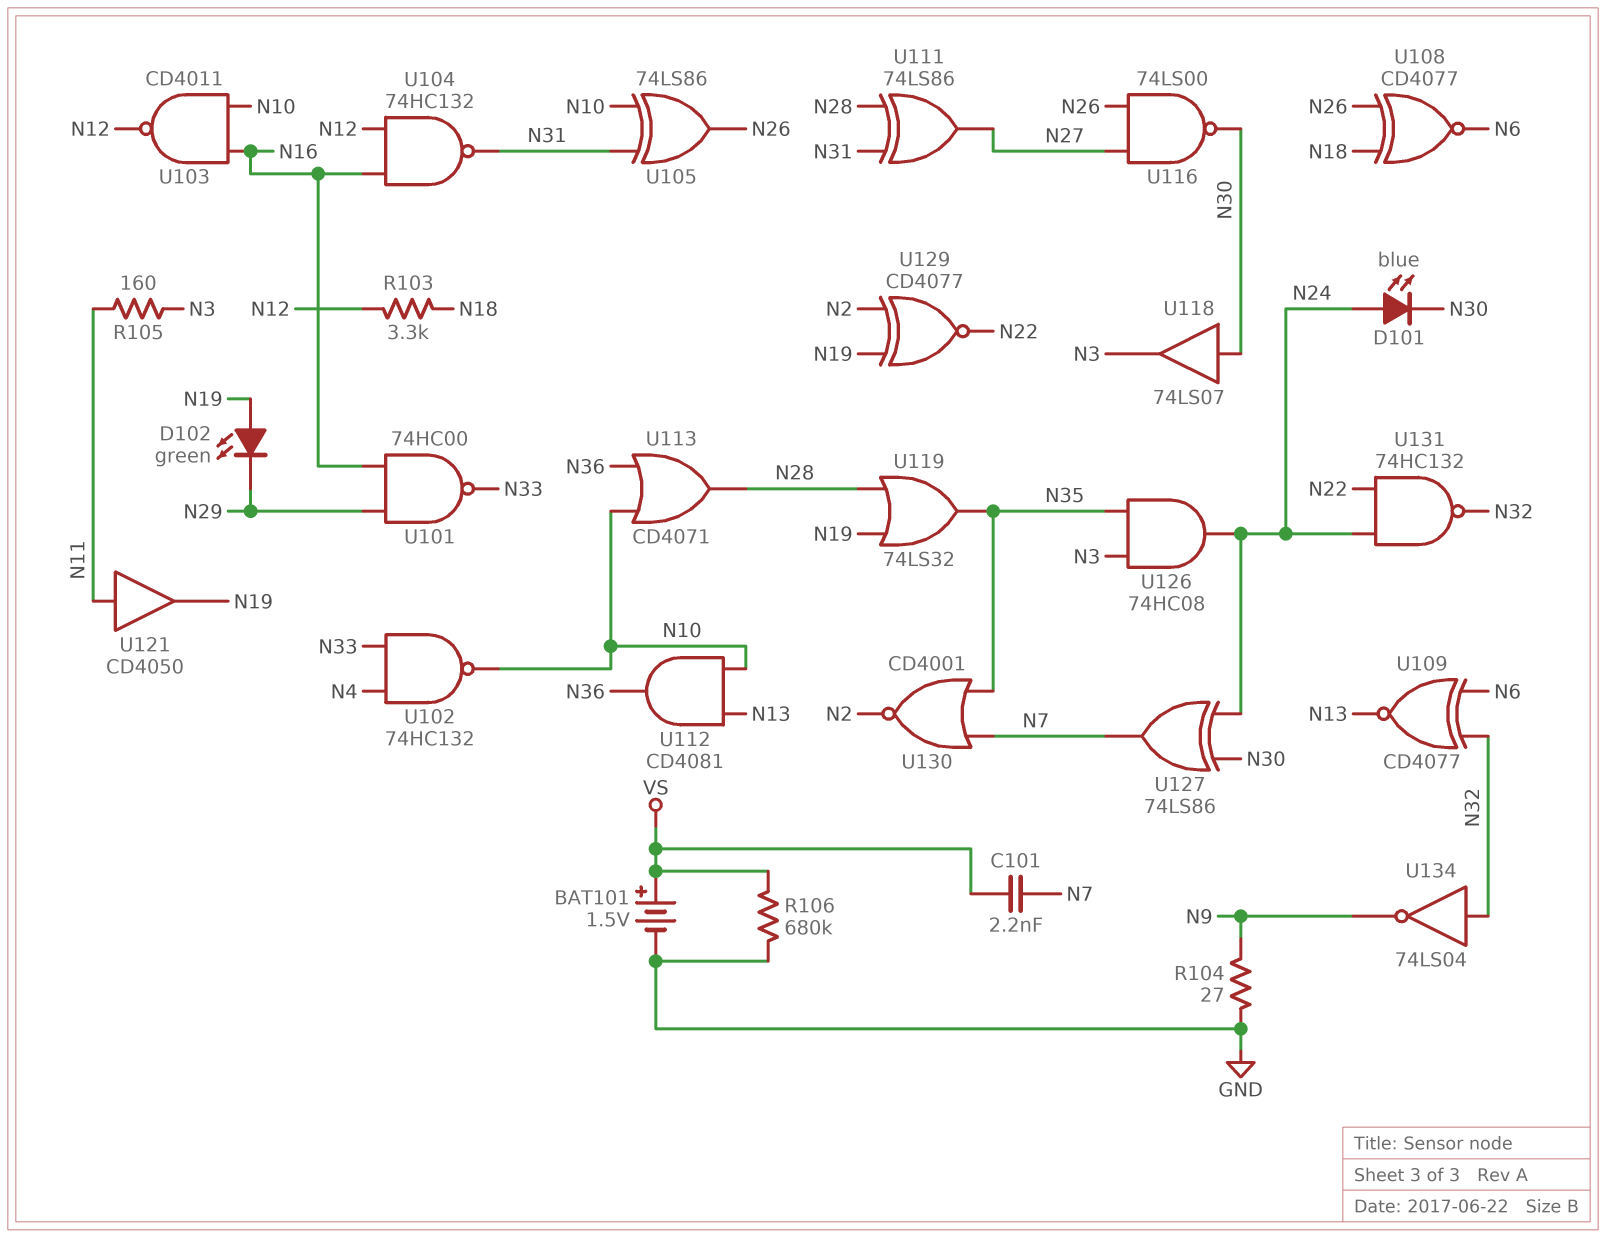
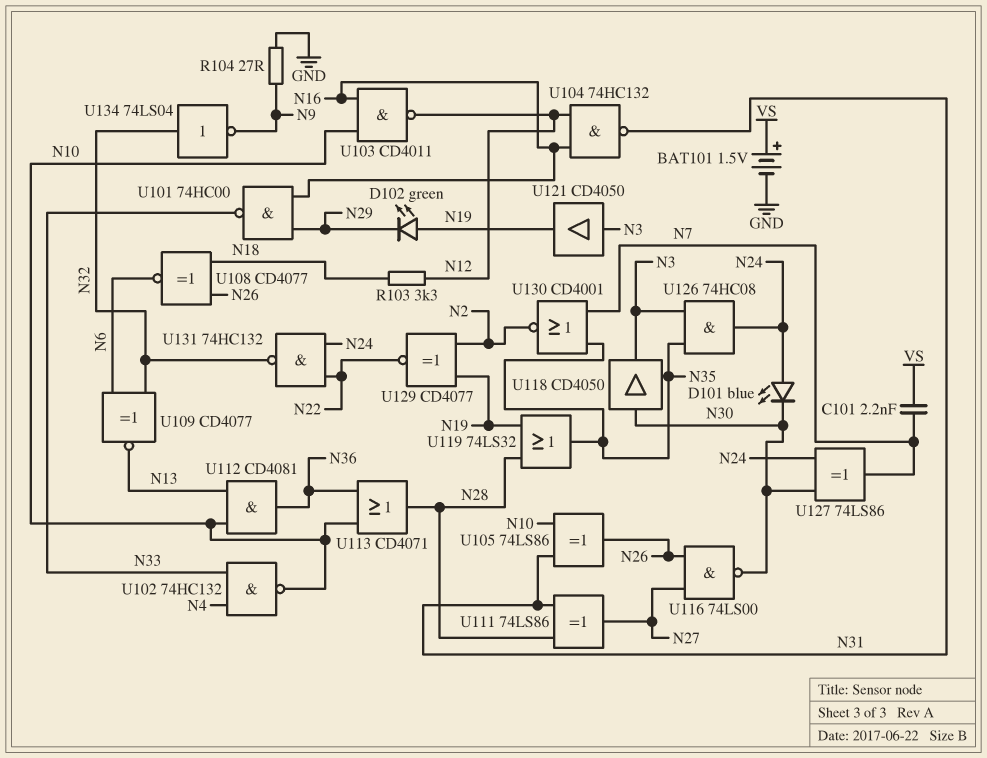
R105: 160 (N3, N11) -> none
R106: 680k (GND, VS) -> none
U118: buffer 74LS07 (in N30, out N3) -> buffer CD4050 (in N30, out N3)
U121: buffer CD4050 (in N11, out N19) -> buffer CD4050 (in N3, out N19)

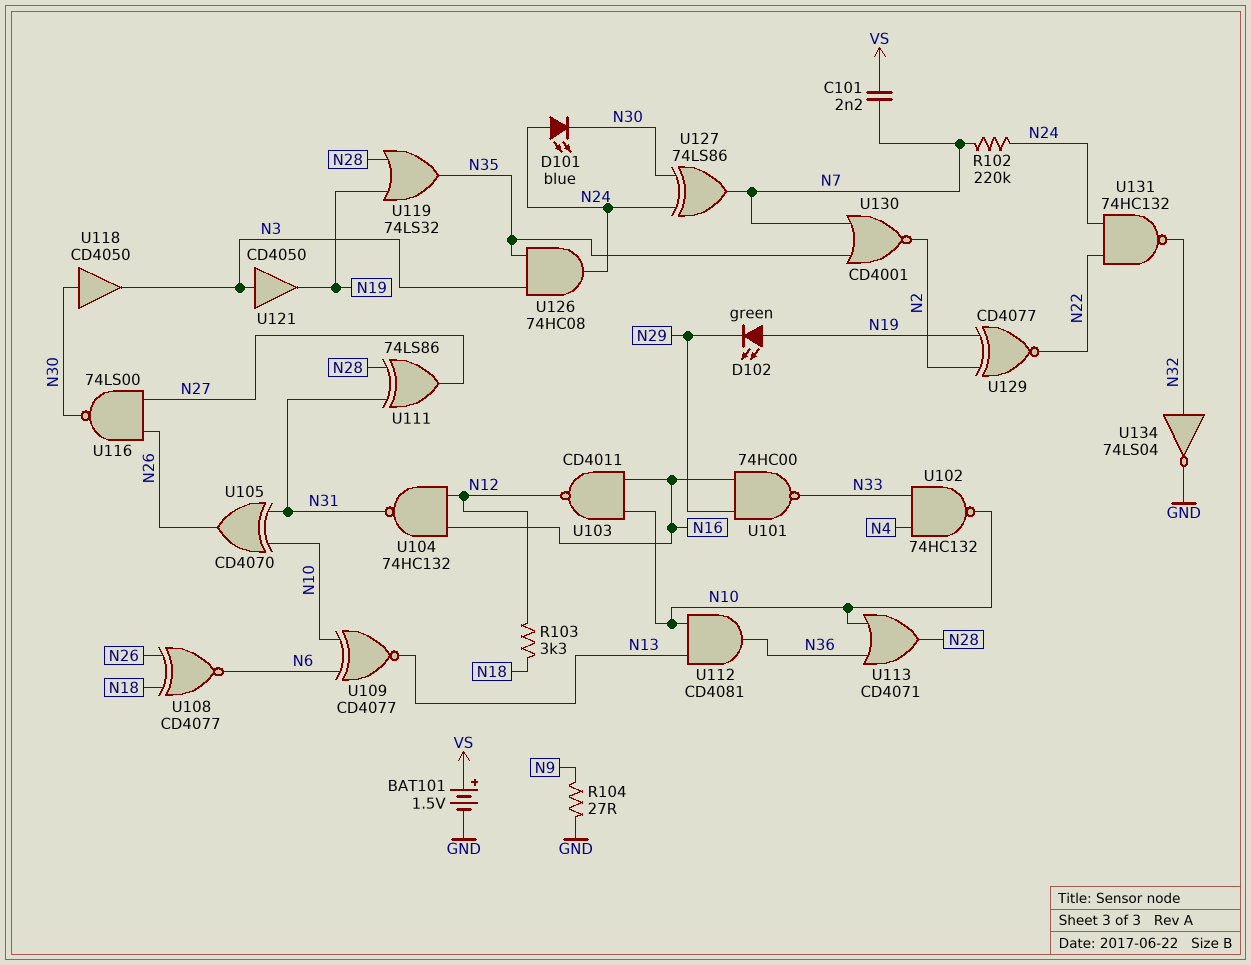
R102: none -> 220k (N7, N24)
U105: XOR 74LS86 (in N10, in N31, out N26) -> XOR CD4070 (in N10, in N31, out N26)
U109: XNOR CD4077 (in N6, in N32, out N13) -> XNOR CD4077 (in N6, in N10, out N13)
U134: NOT 74LS04 (in N32, out N9) -> NOT 74LS04 (in N32, out GND)

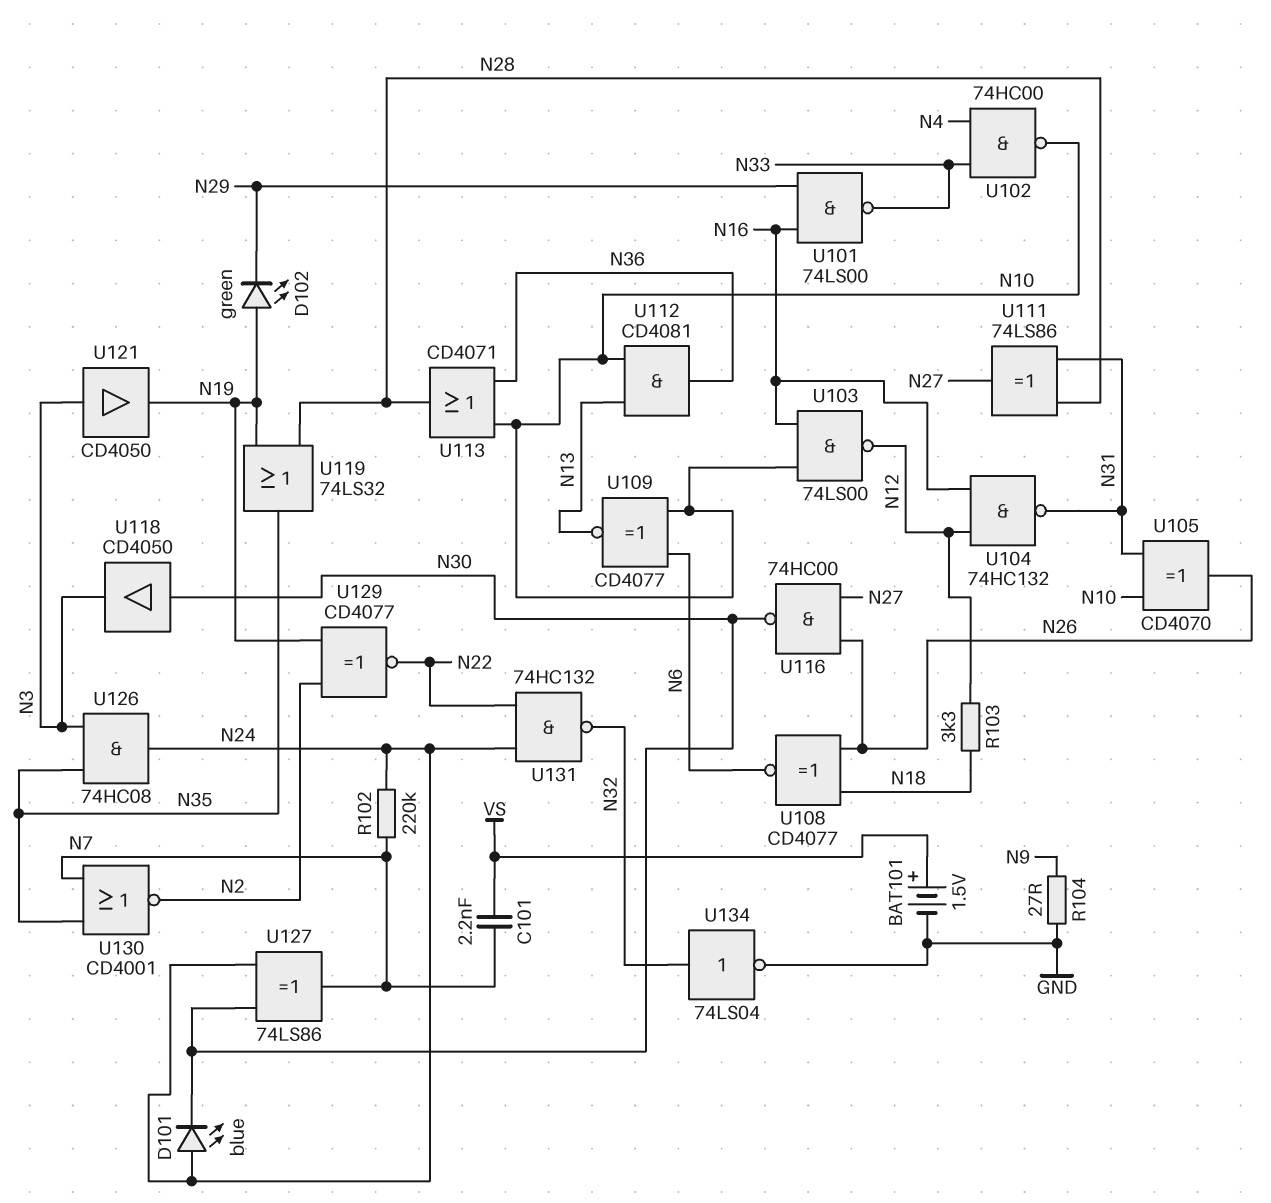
U101: NAND 74HC00 (in N16, in N29, out N33) -> NAND 74LS00 (in N16, in N29, out N33)
U102: NAND 74HC132 (in N4, in N33, out N10) -> NAND 74HC00 (in N4, in N33, out N10)
U103: NAND CD4011 (in N10, in N16, out N12) -> NAND 74LS00 (in N10, in N16, out N12)
U116: NAND 74LS00 (in N26, in N27, out N30) -> NAND 74HC00 (in N26, in N27, out N30)

